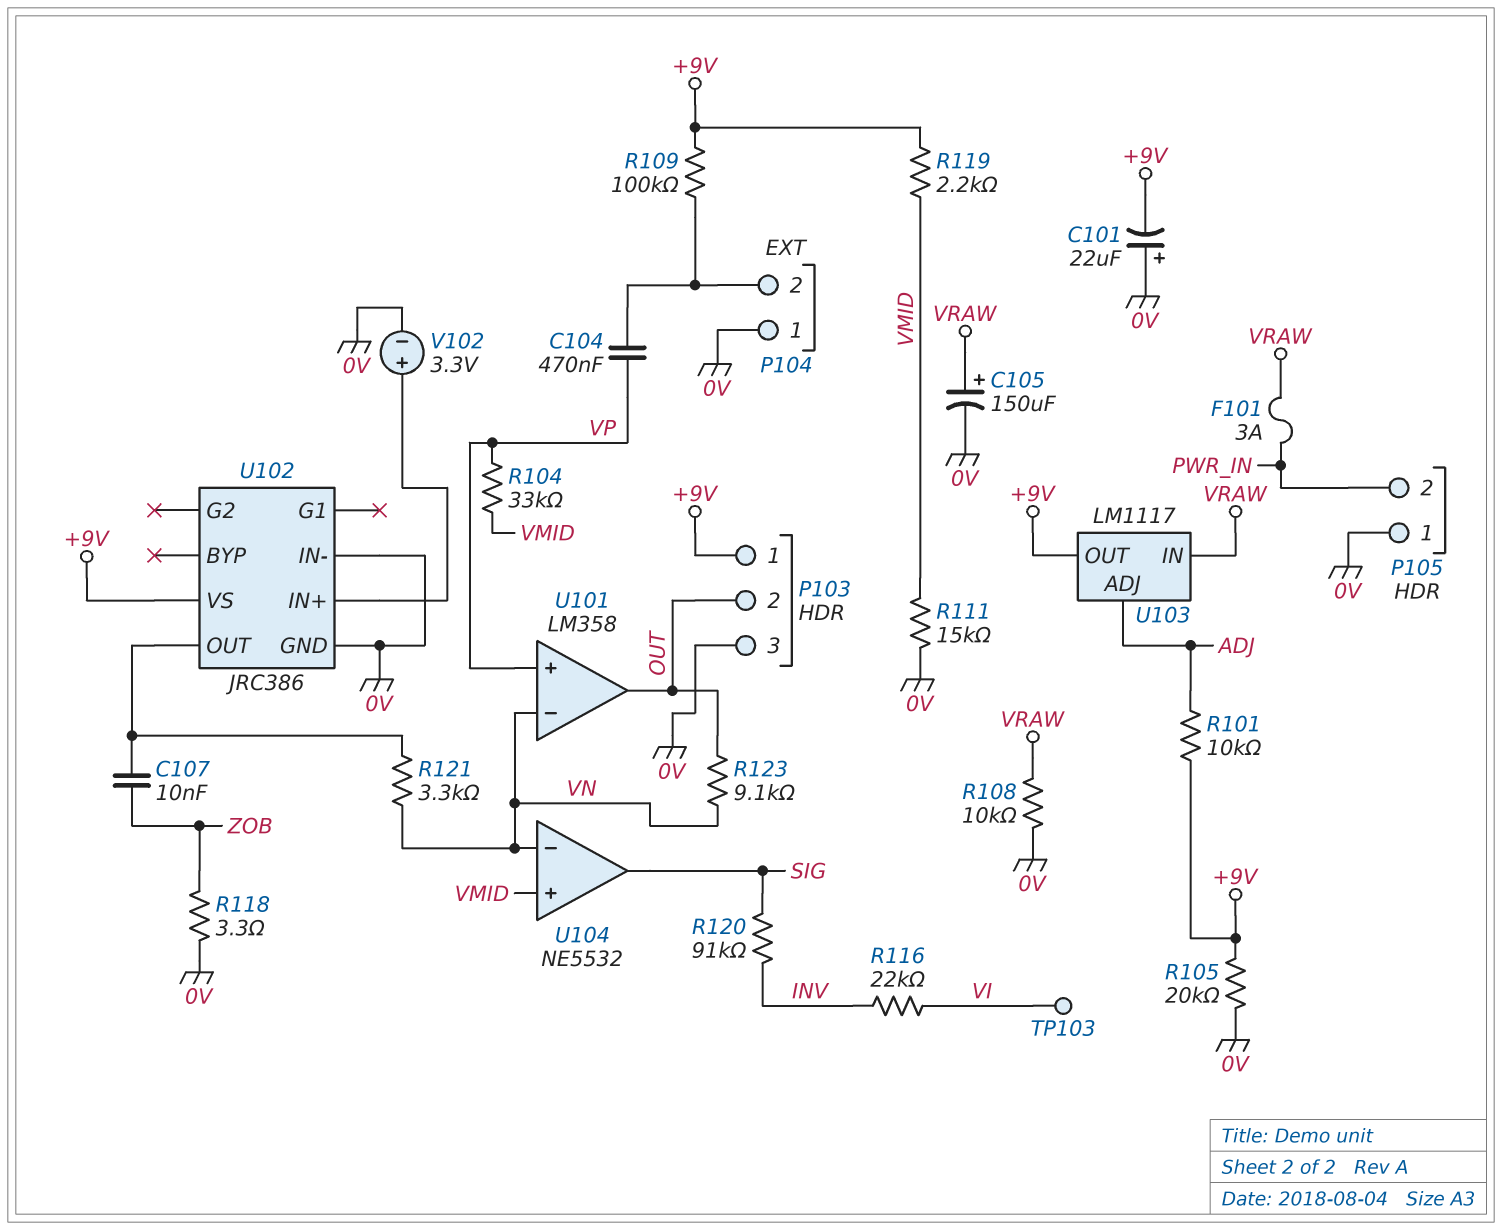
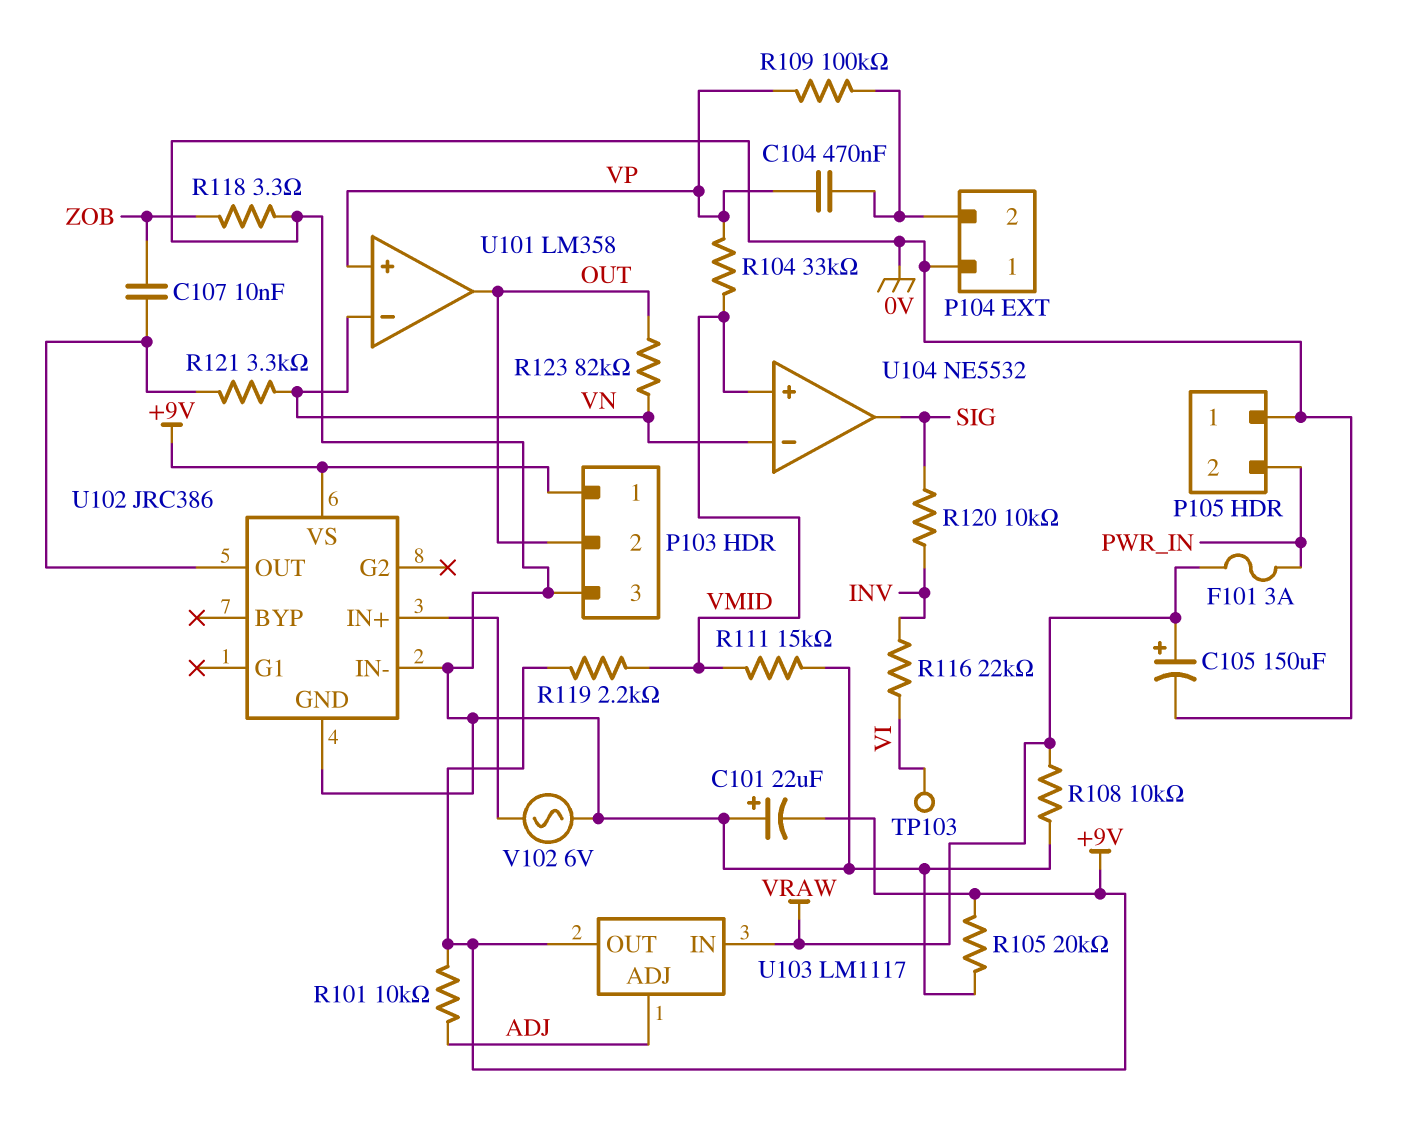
R109: 100k (+9V, P104/2) -> 100k (P104/2, VP)
R120: 91k (INV, SIG) -> 10k (INV, SIG)
R123: 9.1k (OUT, VN) -> 82k (OUT, VN)
V102: 3.3V (plus U102/IN+, minus 0V) -> AC 6V (0V, U102/IN+)

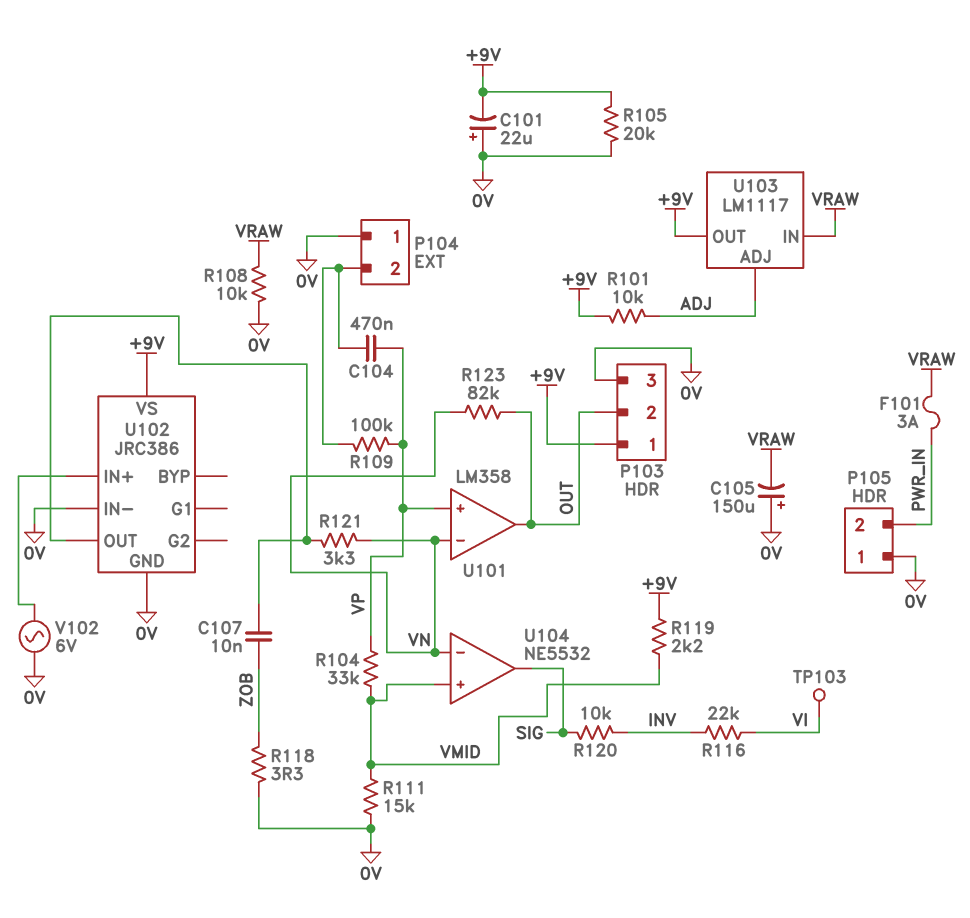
C105: 150uF (plus VRAW, minus 0V) -> 150uF (plus 0V, minus VRAW)

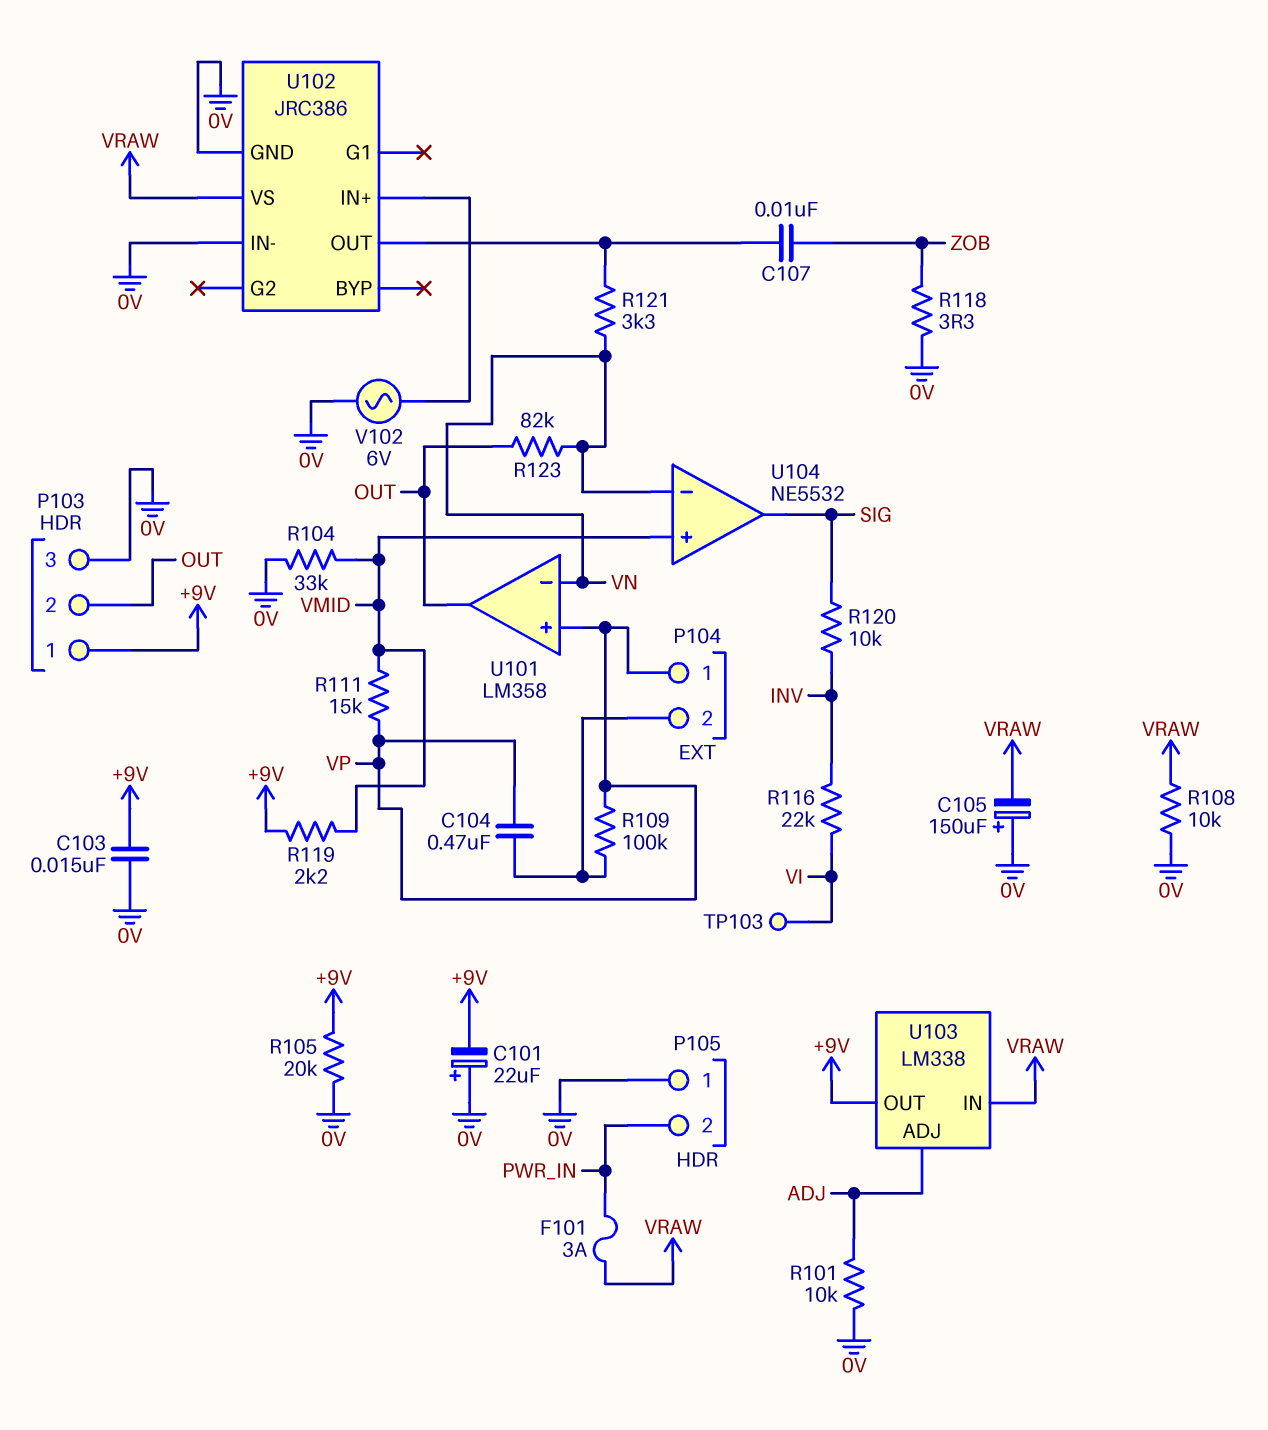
C103: none -> 15nF (+9V, 0V)
P104 pin 1: 0V -> VP
R101: 10k (+9V, ADJ) -> 10k (0V, ADJ)
R104: 33k (VMID, VP) -> 33k (0V, VMID)
R111: 15k (0V, VMID) -> 15k (VMID, VP)
U102 pin VS: +9V -> VRAW
U103: LM1117 -> LM338

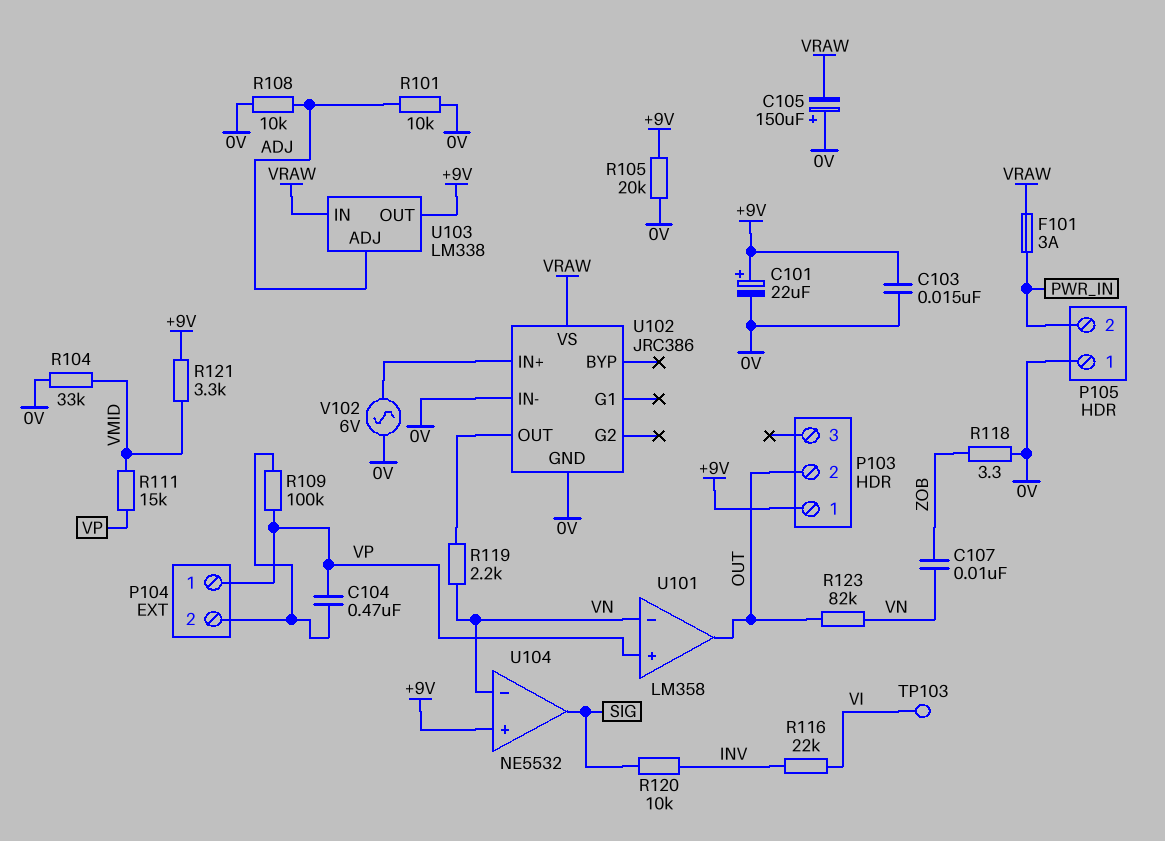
C101: 22uF (plus 0V, minus +9V) -> 22uF (plus +9V, minus 0V)
C107: 10nF (U102/OUT, ZOB) -> 10nF (VN, ZOB)
P103 pin 3: 0V -> none
R108: 10k (0V, VRAW) -> 10k (0V, ADJ)
R119: 2.2k (+9V, VMID) -> 2.2k (U102/OUT, VN)
R121: 3.3k (U102/OUT, VN) -> 3.3k (+9V, VMID)
U104 pin in+: VMID -> +9V

